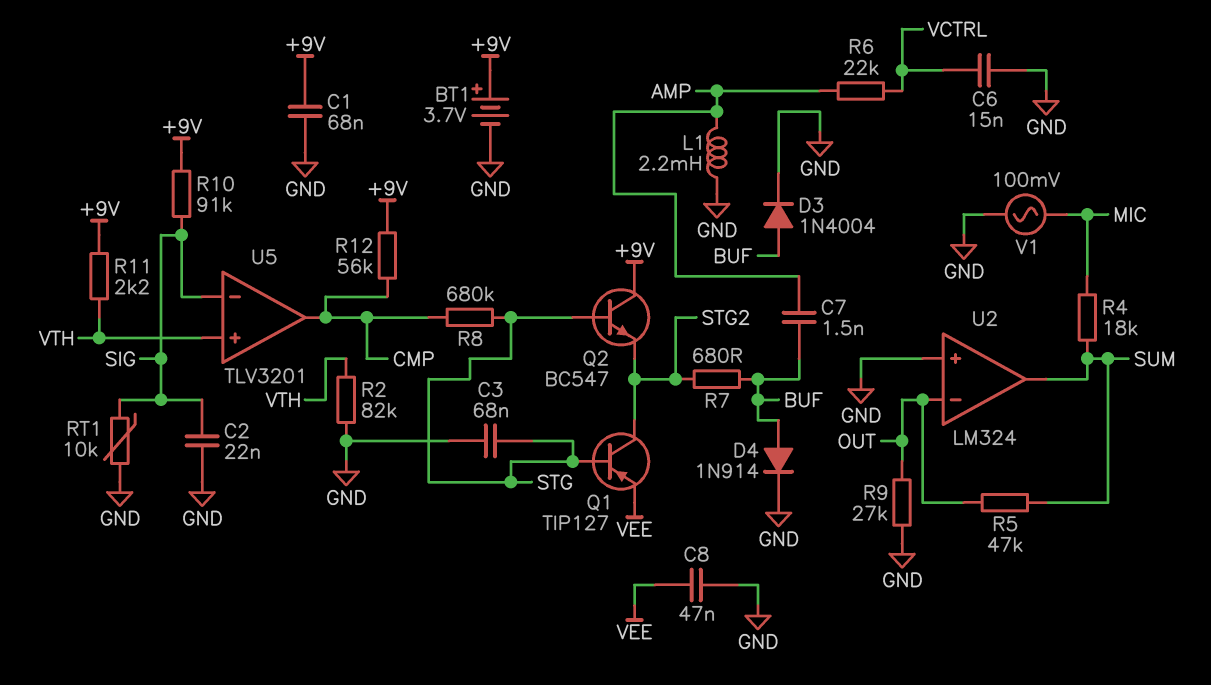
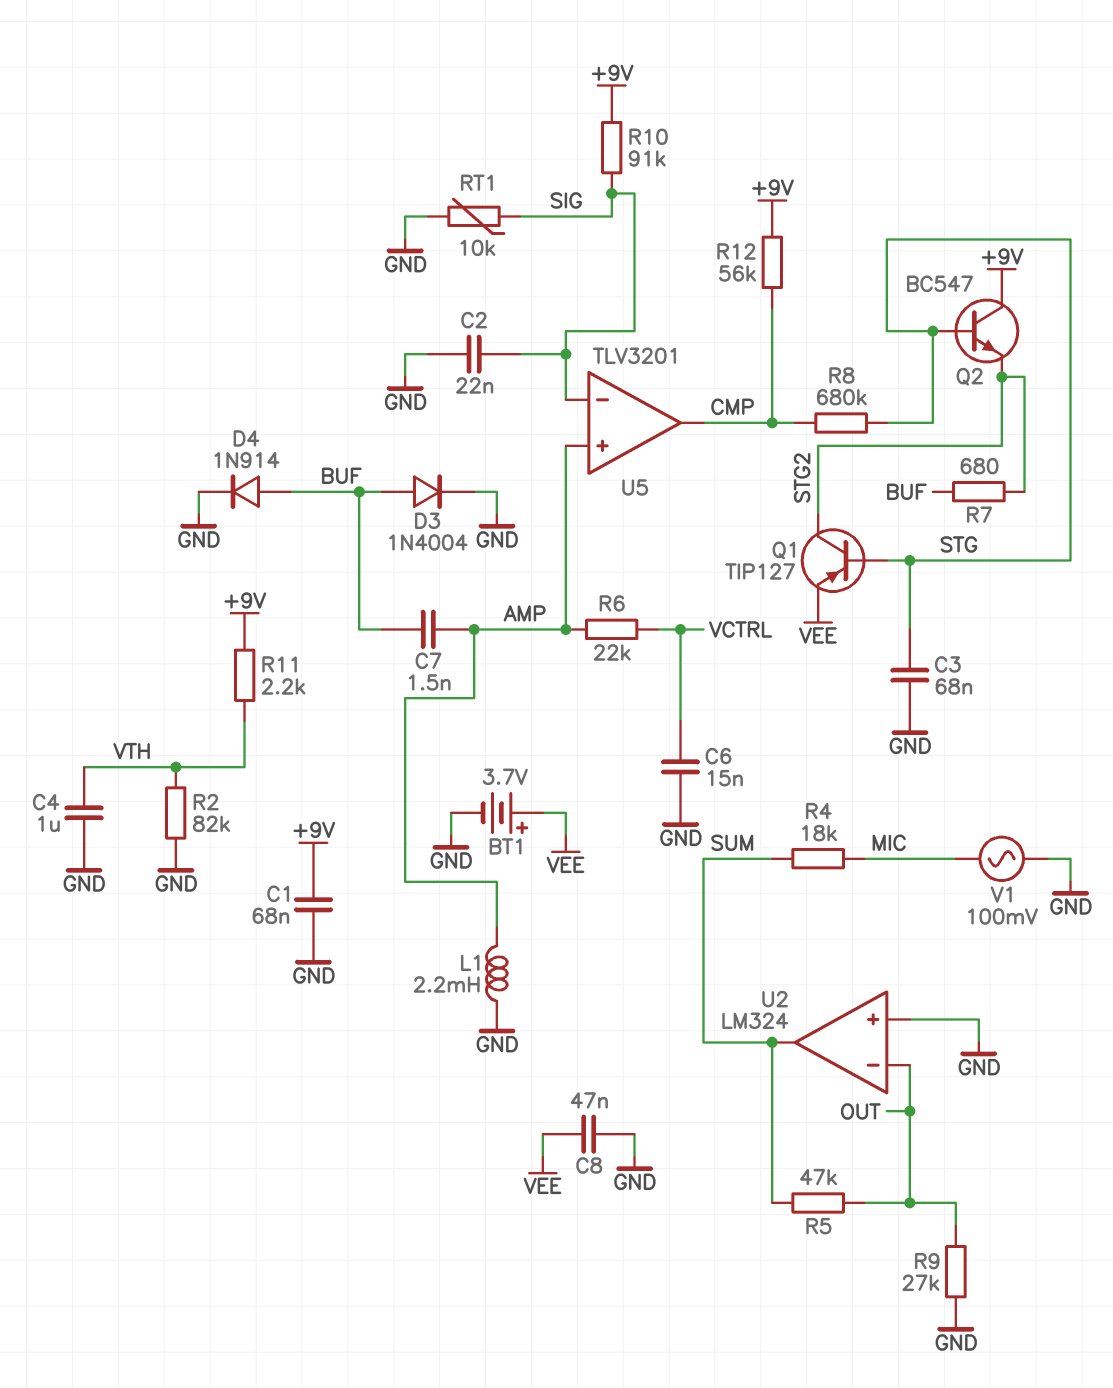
BT1: 3.7V (plus +9V, minus GND) -> 3.7V (plus VEE, minus GND)
C4: none -> 1uF (GND, VTH)
U5 pin in+: VTH -> AMP

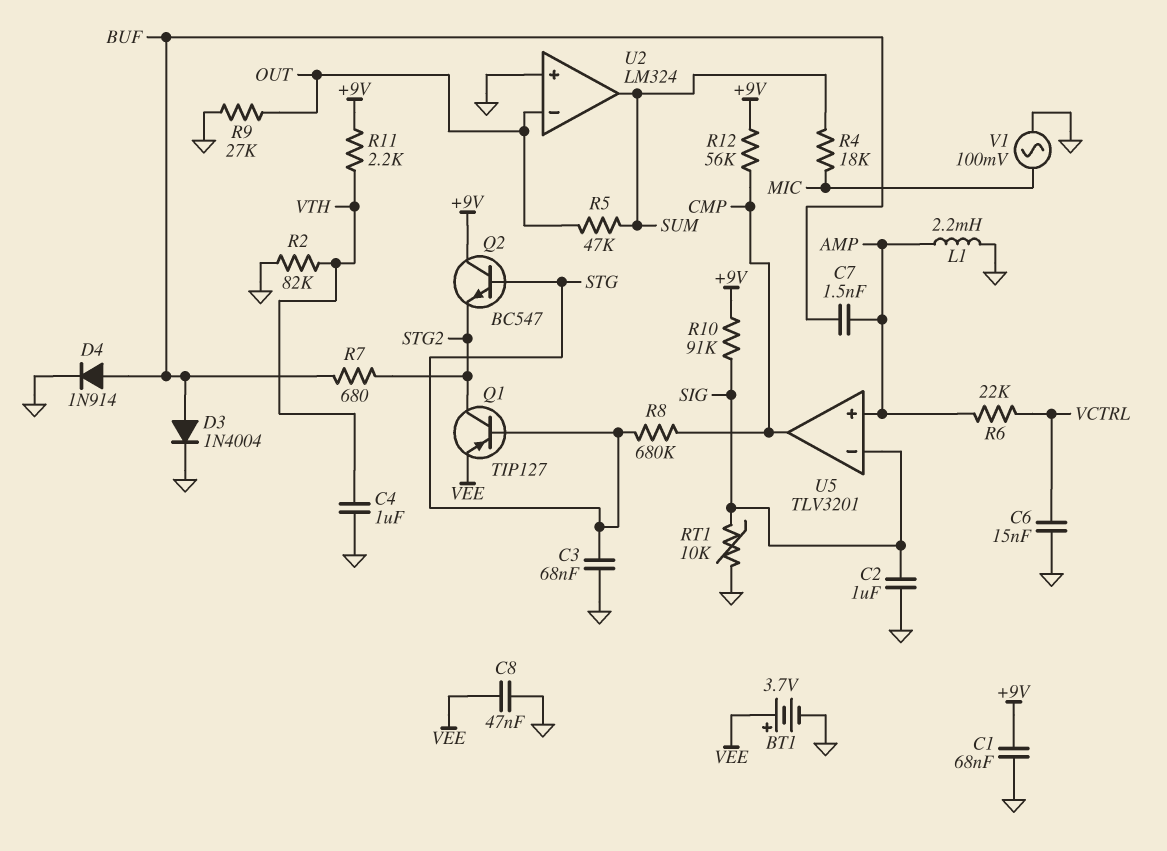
C2: 22nF (GND, SIG) -> 1uF (GND, SIG)

